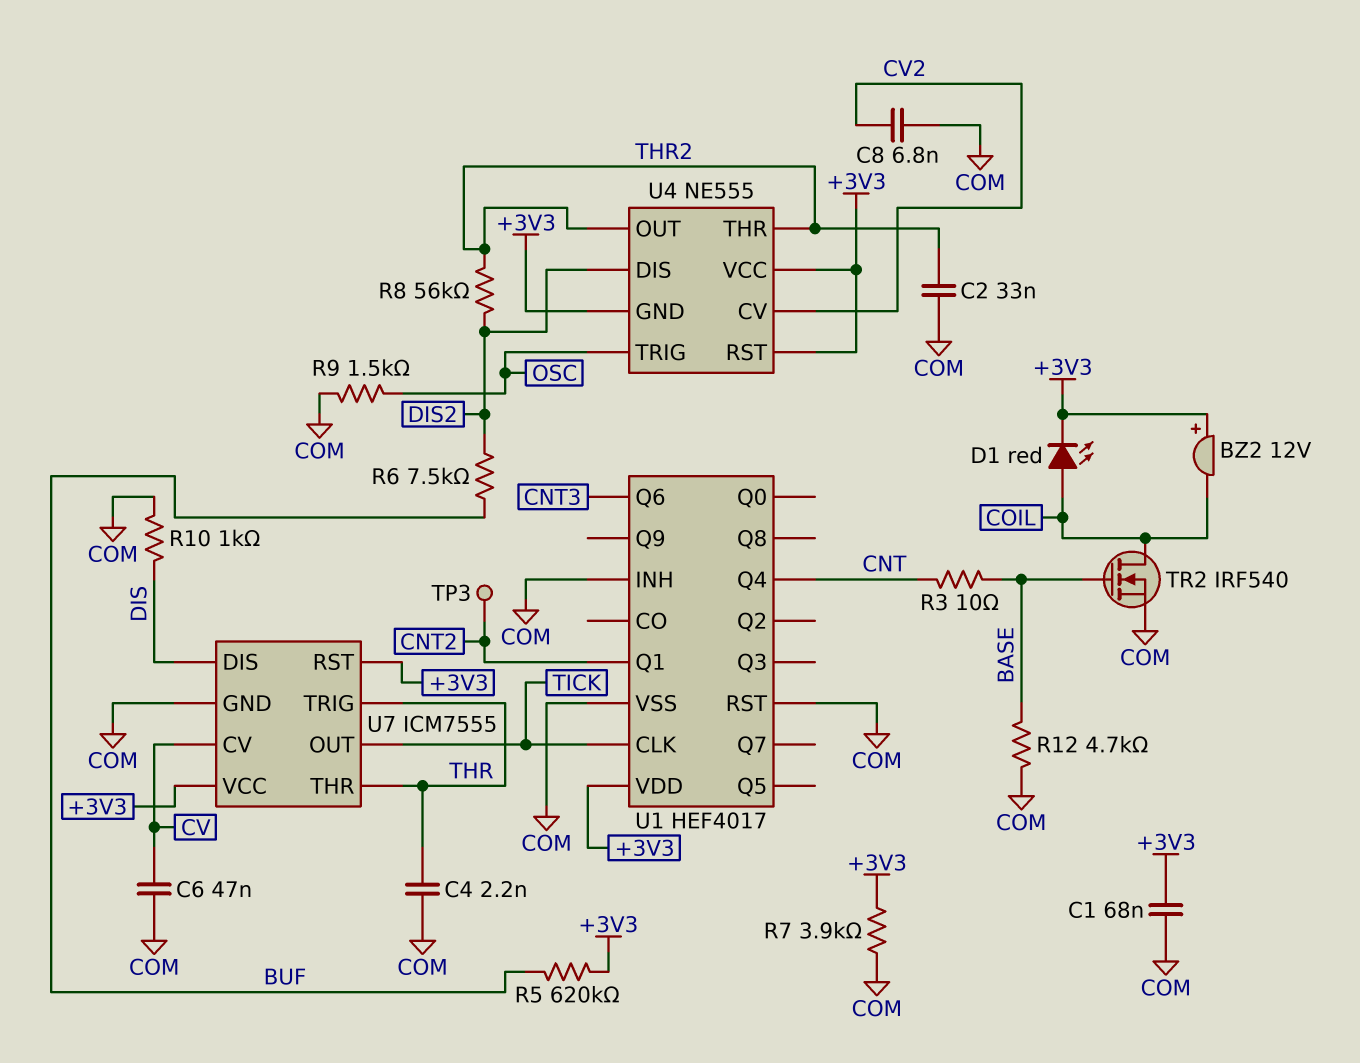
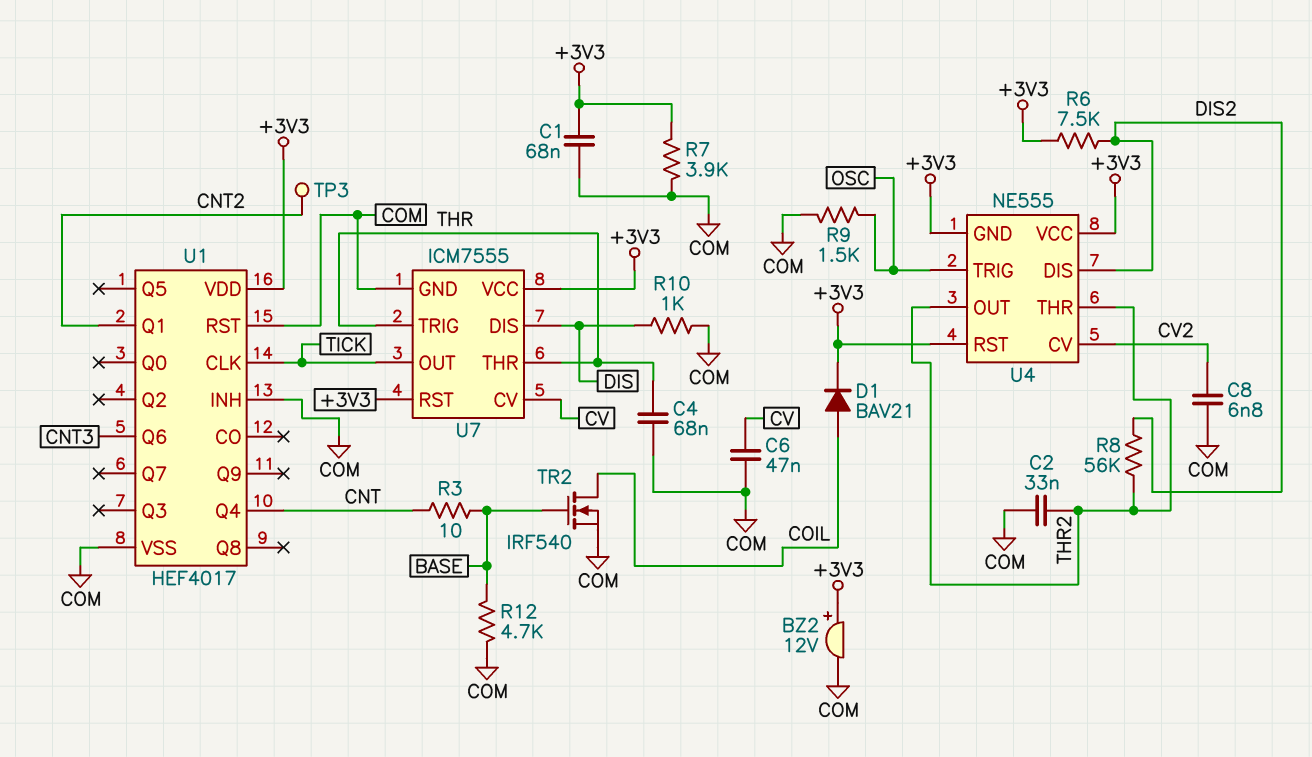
BZ2: buzzer 12V (plus +3V3, minus COIL) -> buzzer 12V (plus +3V3, minus COM)
C4: 2.2nF (COM, THR) -> 68nF (COM, THR)
D1: LED red (A COIL, K +3V3) -> diode BAV21 (A COIL, K +3V3)
R5: 620k (+3V3, BUF) -> none
R6: 7.5k (BUF, DIS2) -> 7.5k (+3V3, DIS2)

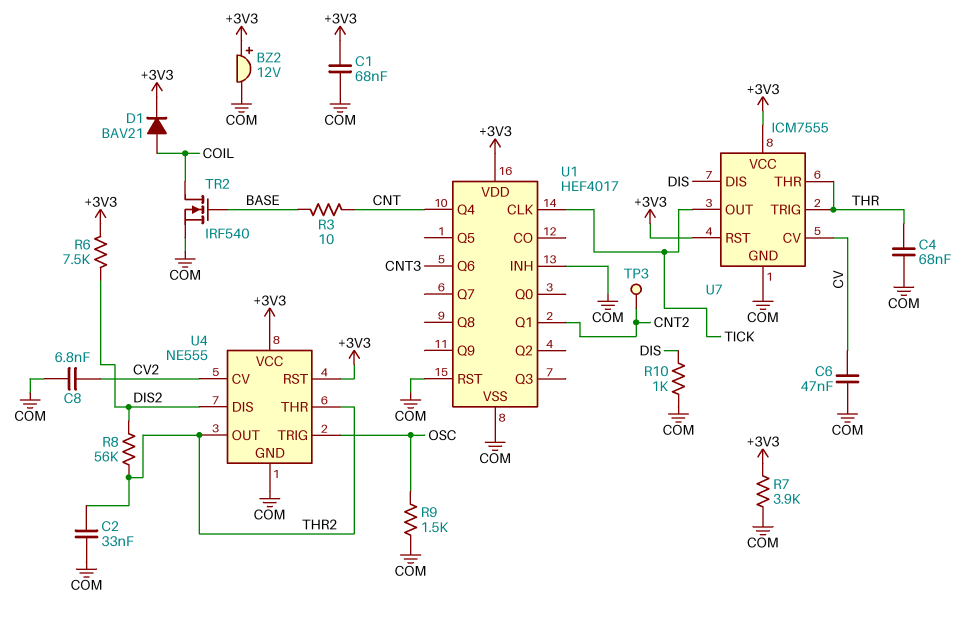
R12: 4.7k (BASE, COM) -> none
U4 pin GND: +3V3 -> COM

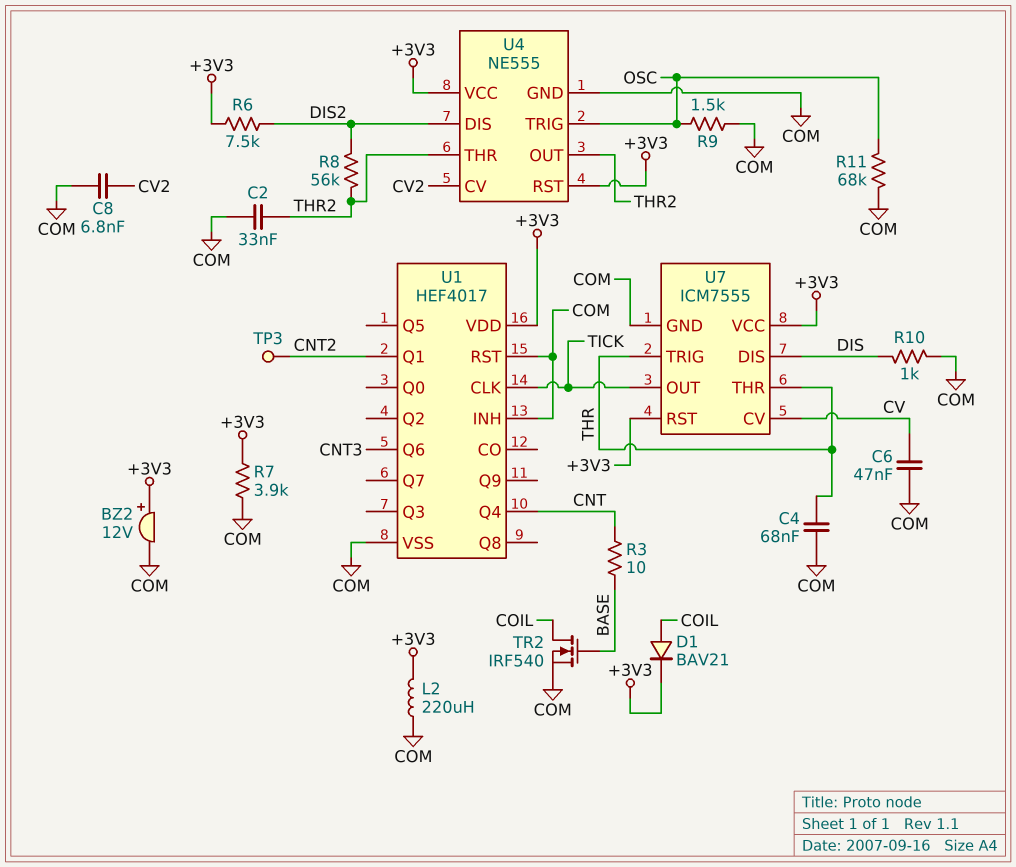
C1: 68nF (+3V3, COM) -> none
L2: none -> 220uH (+3V3, COM)
R11: none -> 68k (COM, OSC)

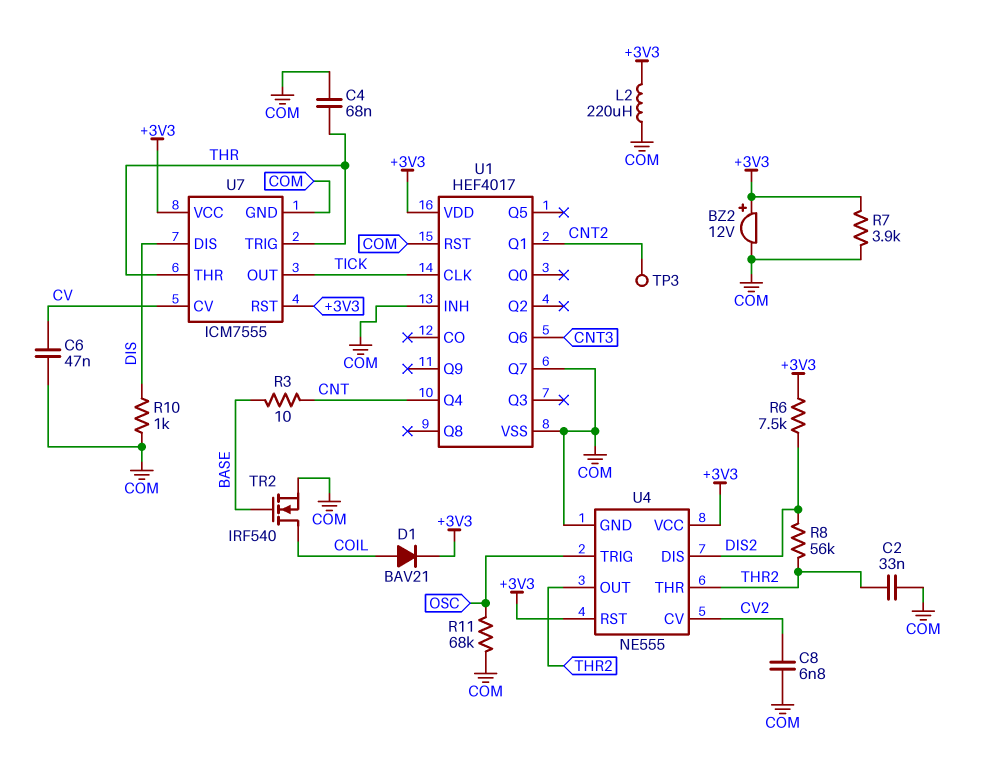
R9: 1.5k (COM, OSC) -> none
U1 pin Q7: none -> COM

